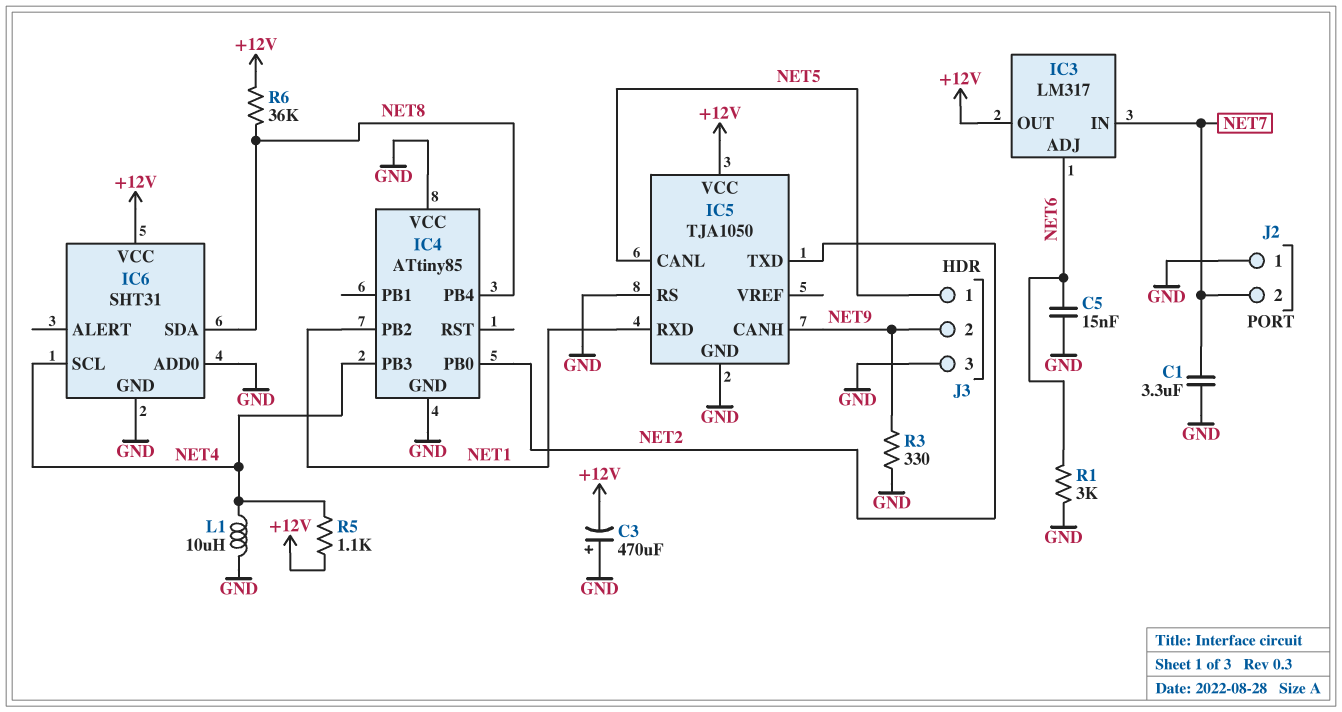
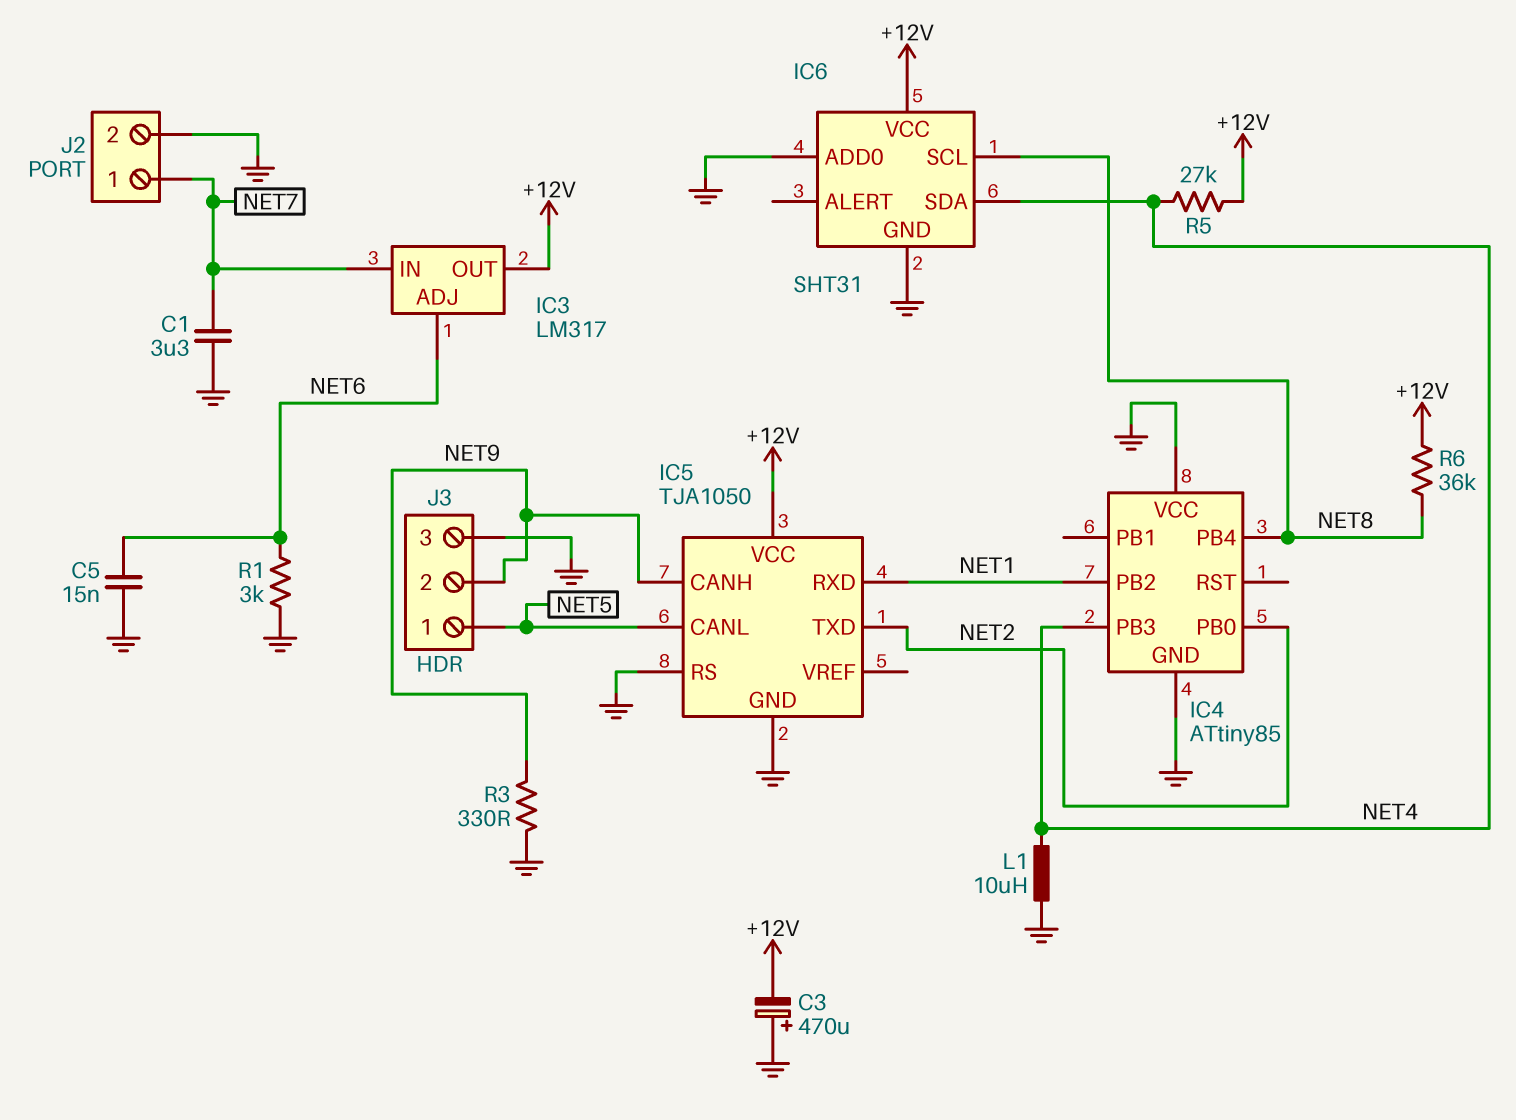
IC6 pin SCL: NET4 -> NET8
IC6 pin SDA: NET8 -> NET4
J2 pin 1: GND -> NET7
J2 pin 2: NET7 -> GND
R5: 1.1k (+12V, NET4) -> 27k (+12V, NET4)

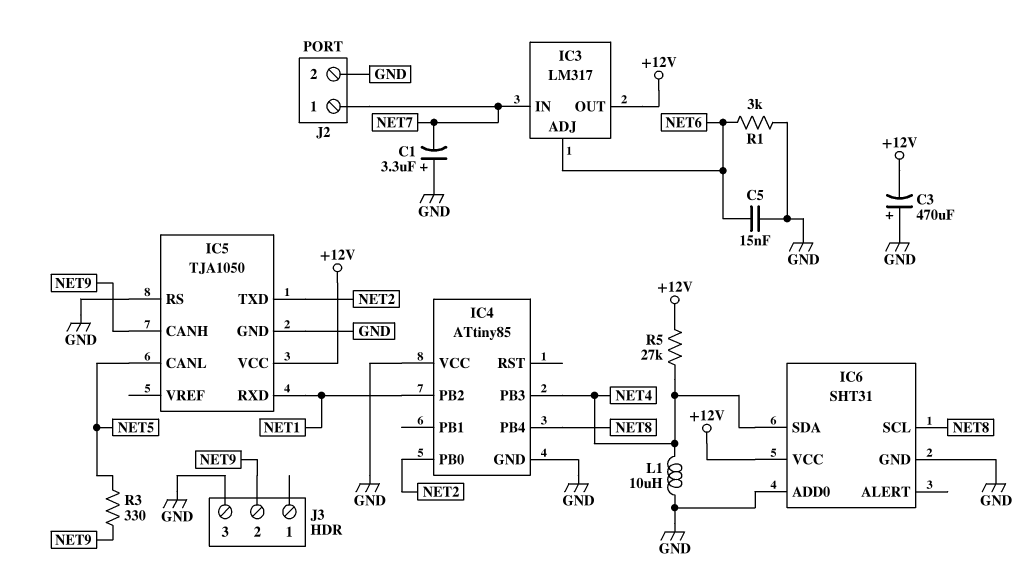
C1: 3.3uF (GND, NET7) -> 3.3uF (plus GND, minus NET7)
J3 pin 1: NET5 -> none
R3: 330 (GND, NET9) -> 330 (NET5, NET9)
R6: 36k (+12V, NET8) -> none

